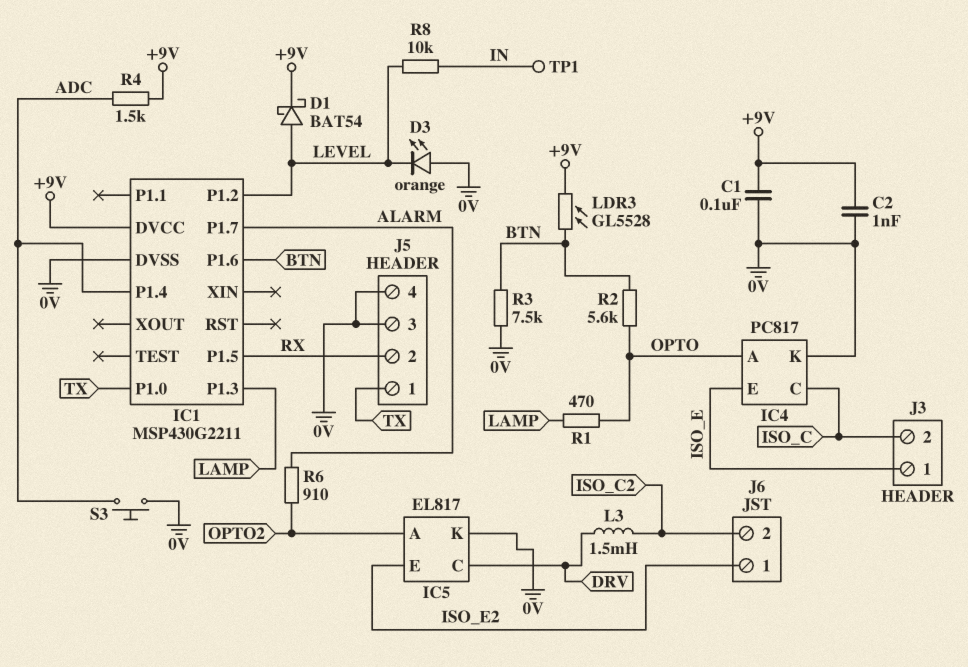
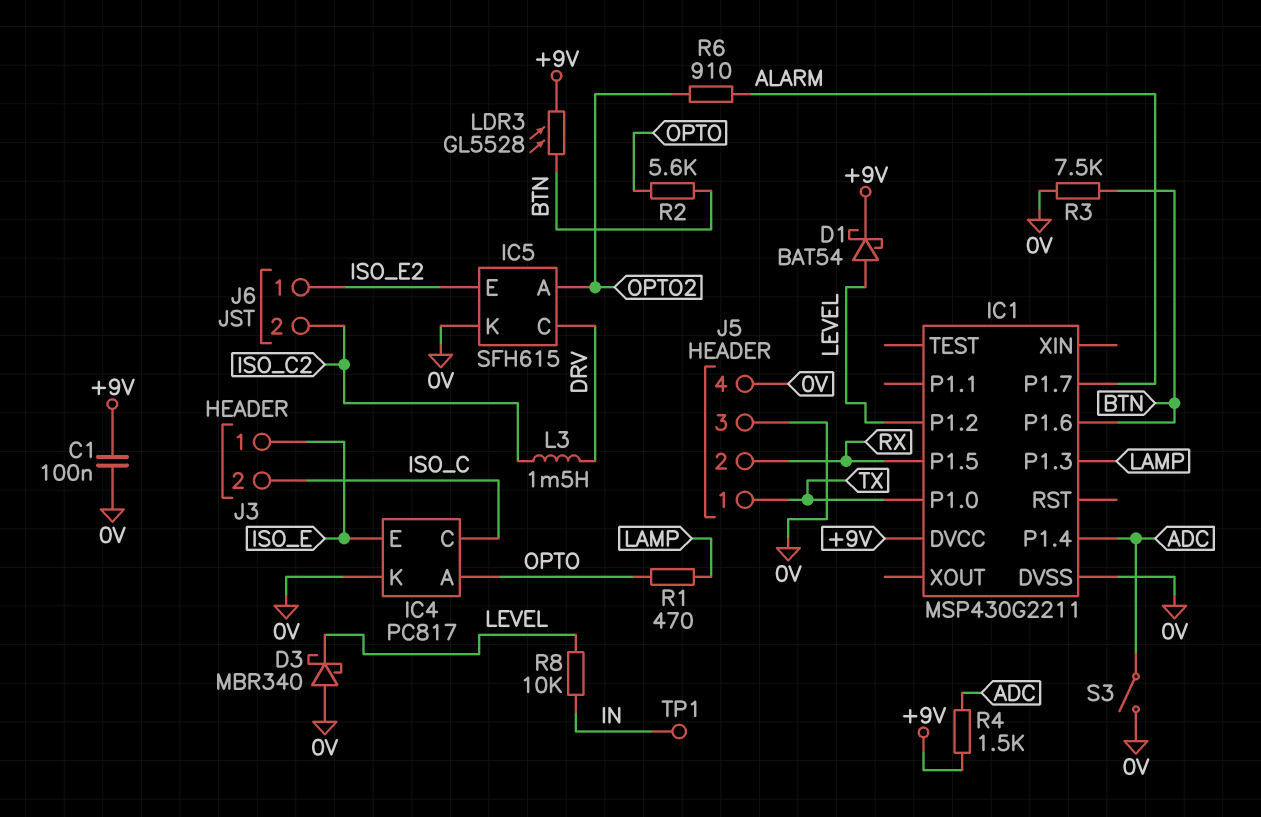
C2: 1nF (+9V, 0V) -> none
D3: LED orange (A 0V, K LEVEL) -> schottky MBR340 (A 0V, K LEVEL)
IC5: EL817 -> SFH615
S3: button (0V, ADC) -> switch (0V, ADC)

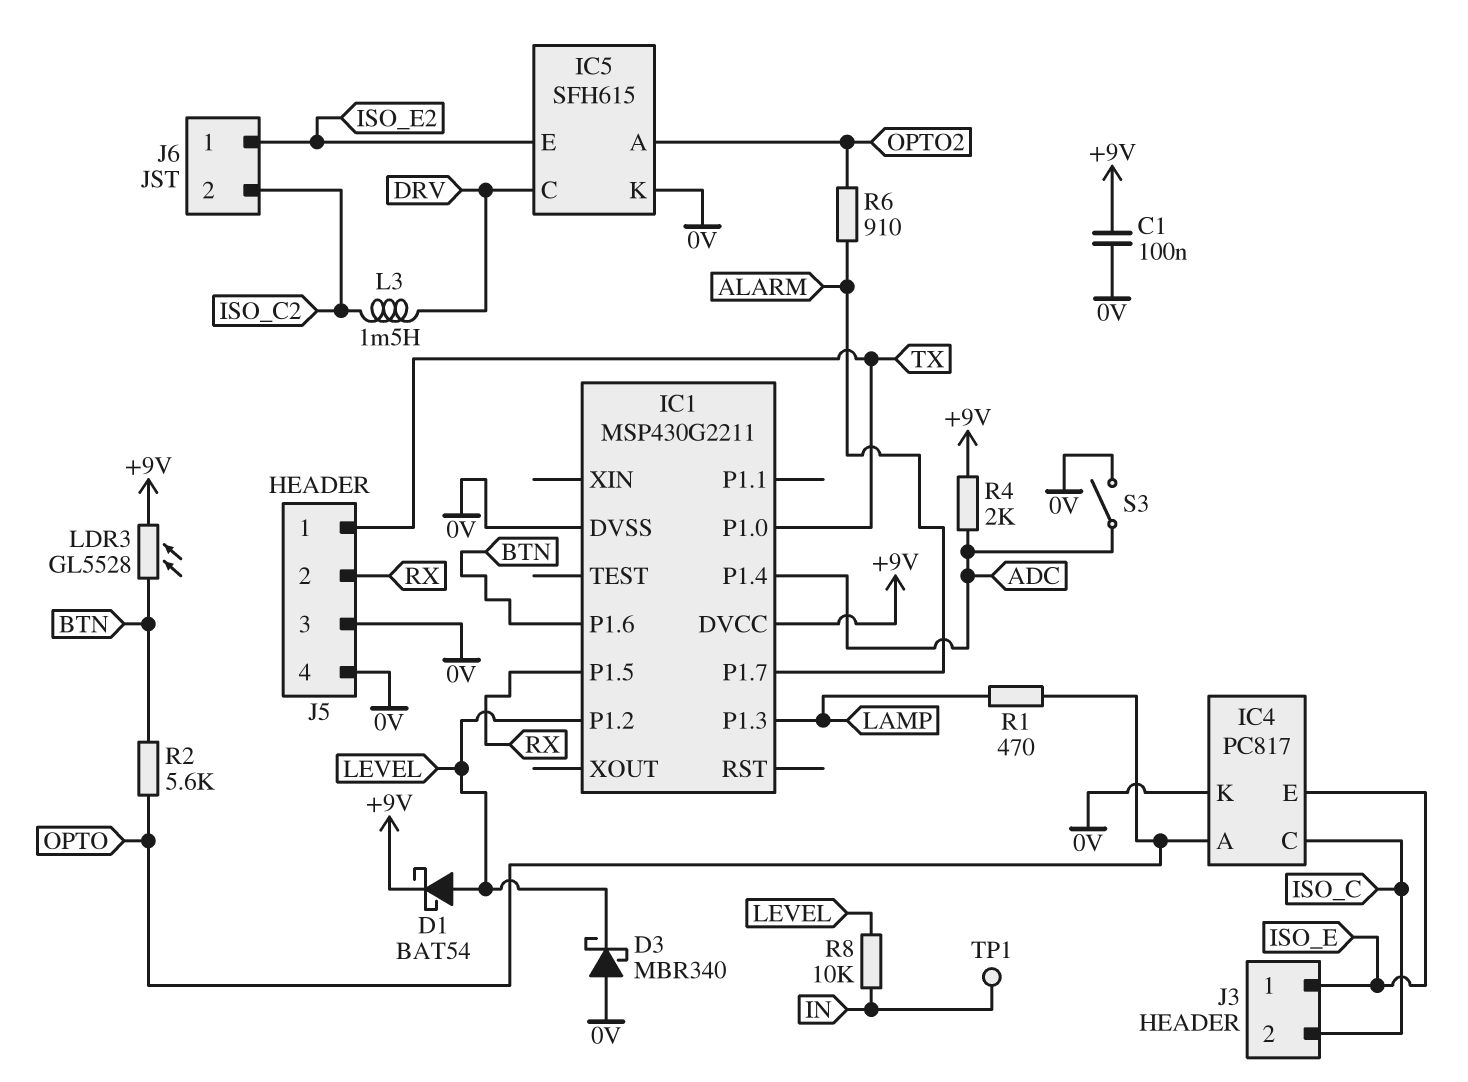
R3: 7.5k (0V, BTN) -> none
R4: 1.5k (+9V, ADC) -> 2k (+9V, ADC)

